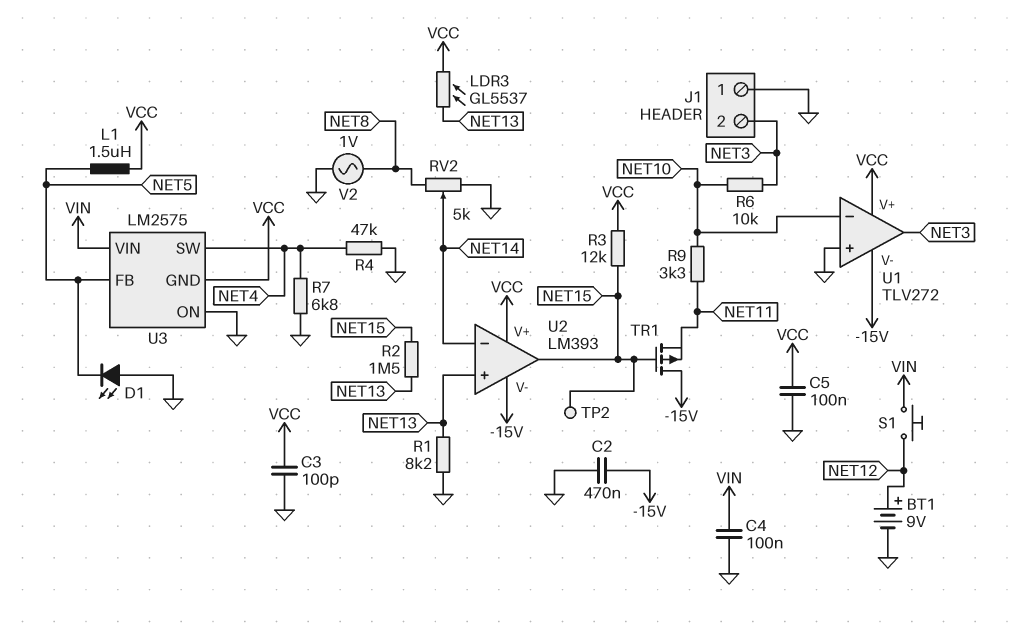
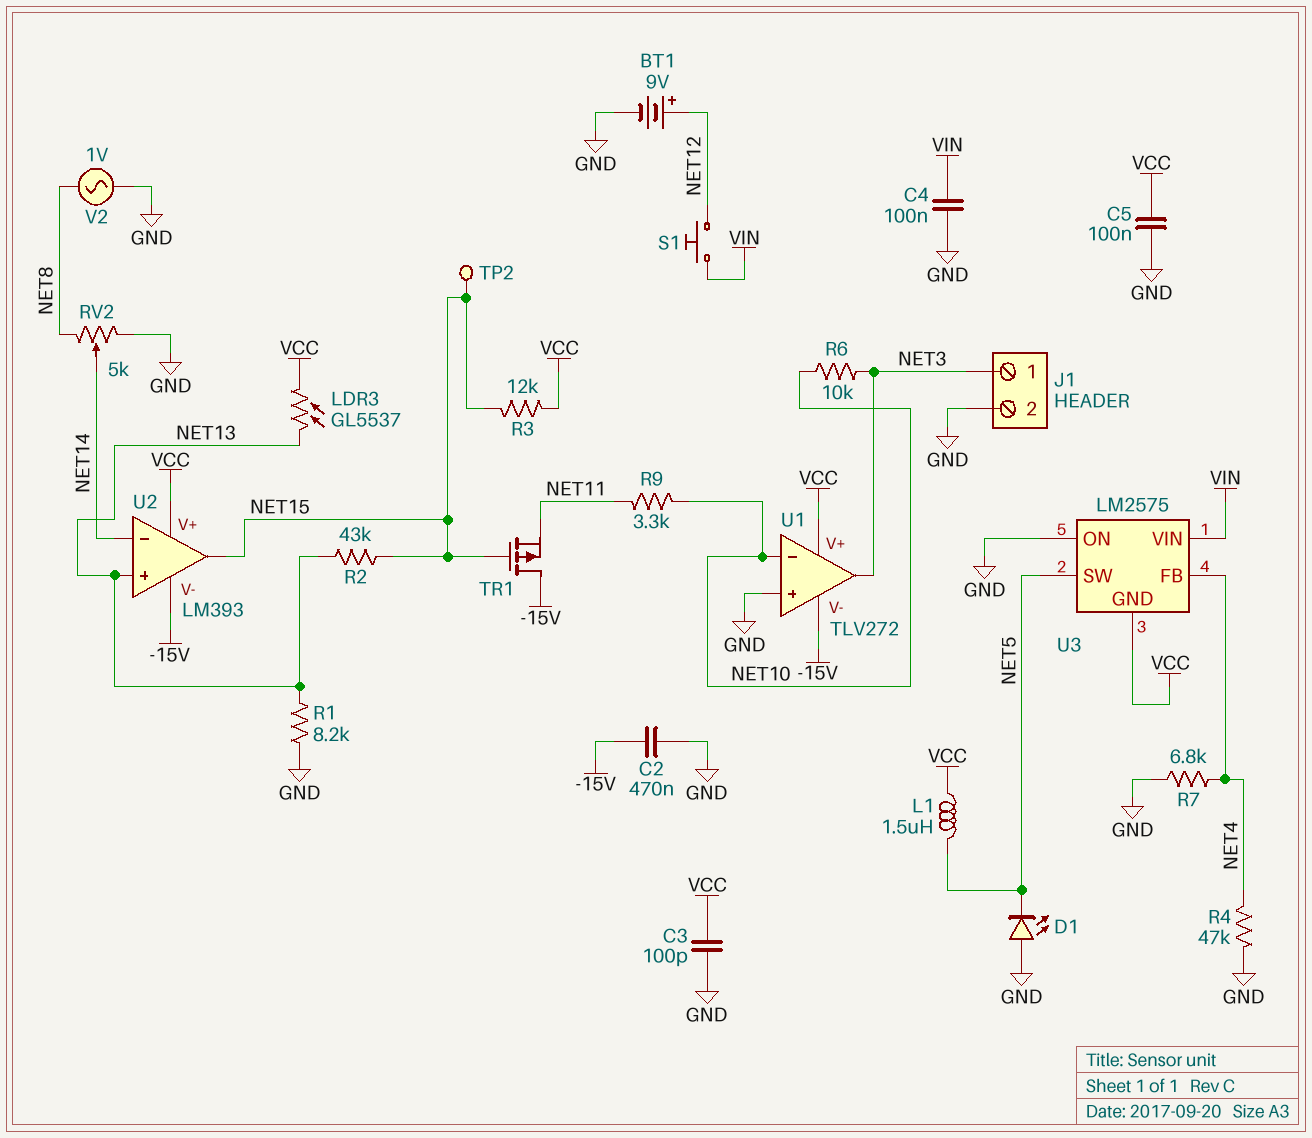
J1 pin 1: GND -> NET3
J1 pin 2: NET3 -> GND
R2: 1.5M (NET13, NET15) -> 43k (NET13, NET15)
U3 pin FB: NET5 -> NET4
U3 pin SW: NET4 -> NET5

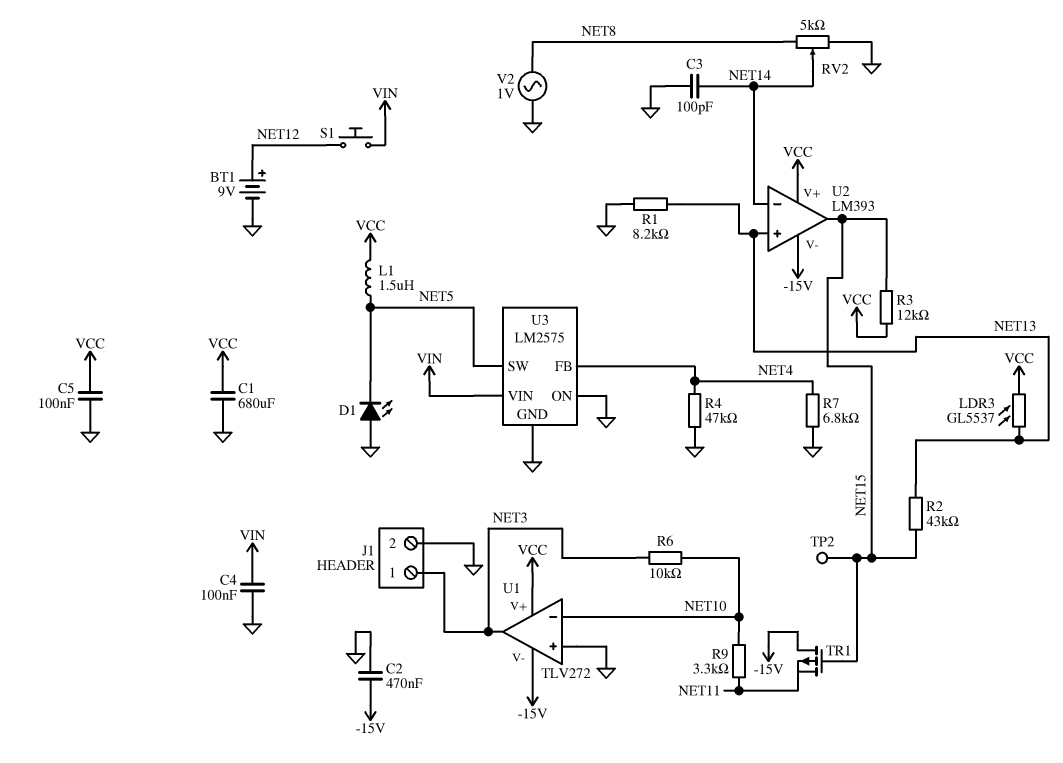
C1: none -> 680uF (GND, VCC)
C3: 100pF (GND, VCC) -> 100pF (GND, NET14)
U3 pin GND: VCC -> GND

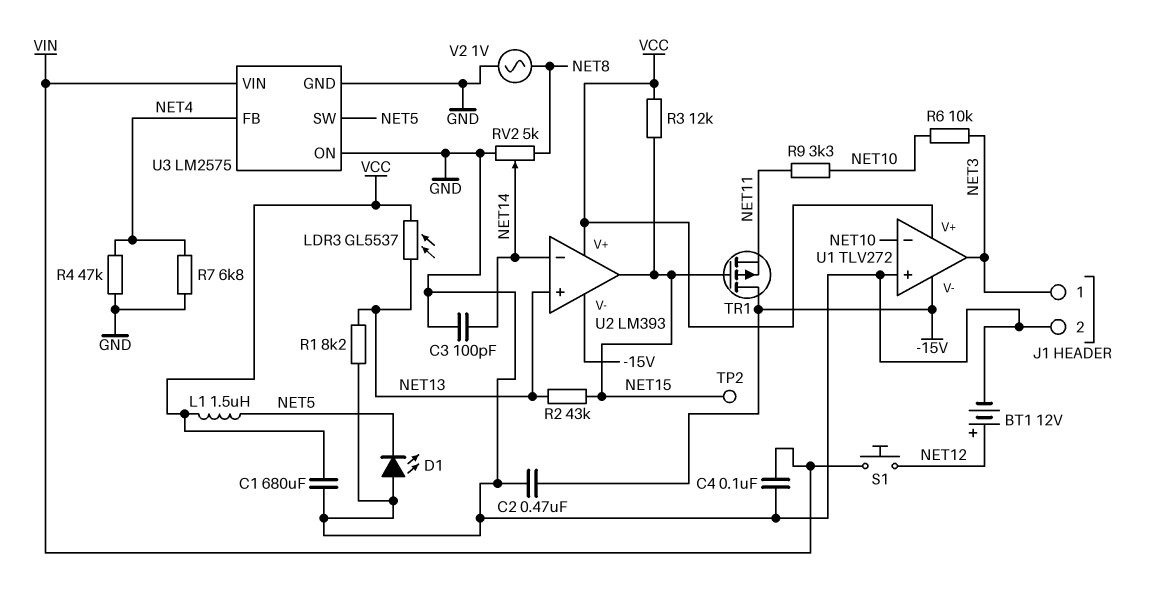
BT1: 9V (plus NET12, minus GND) -> 12V (plus NET12, minus GND)
C5: 100nF (GND, VCC) -> none

